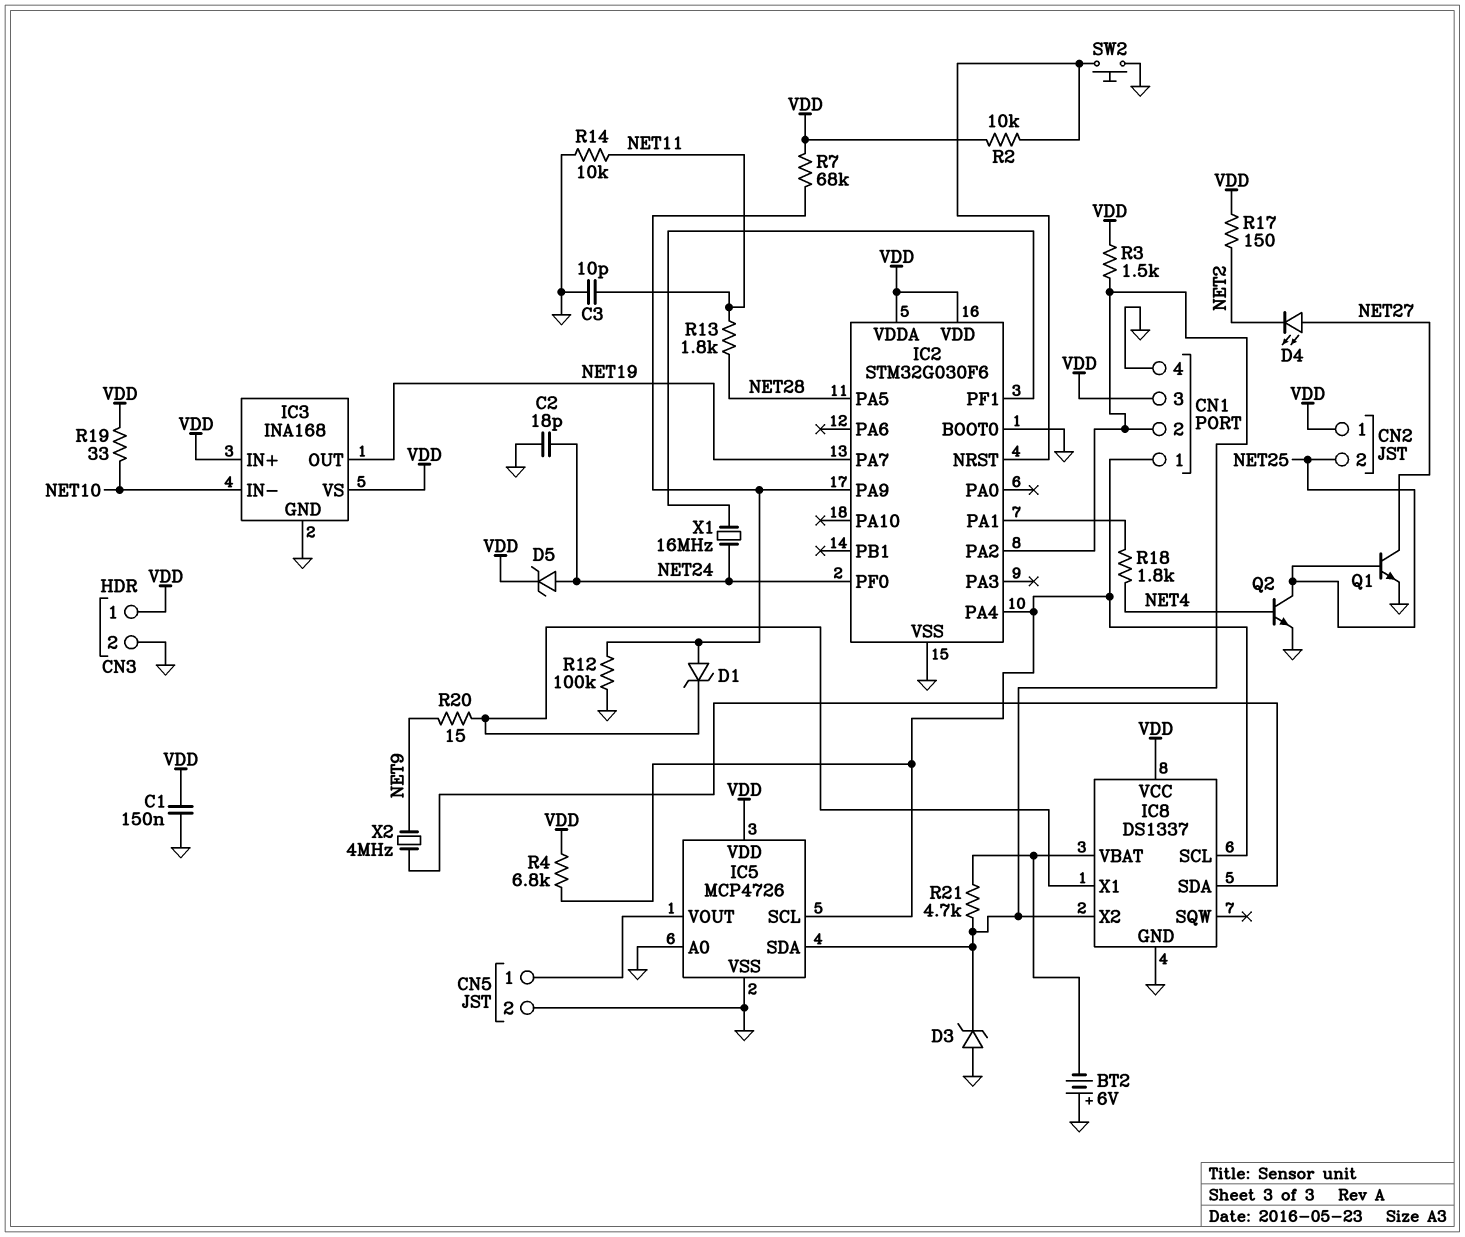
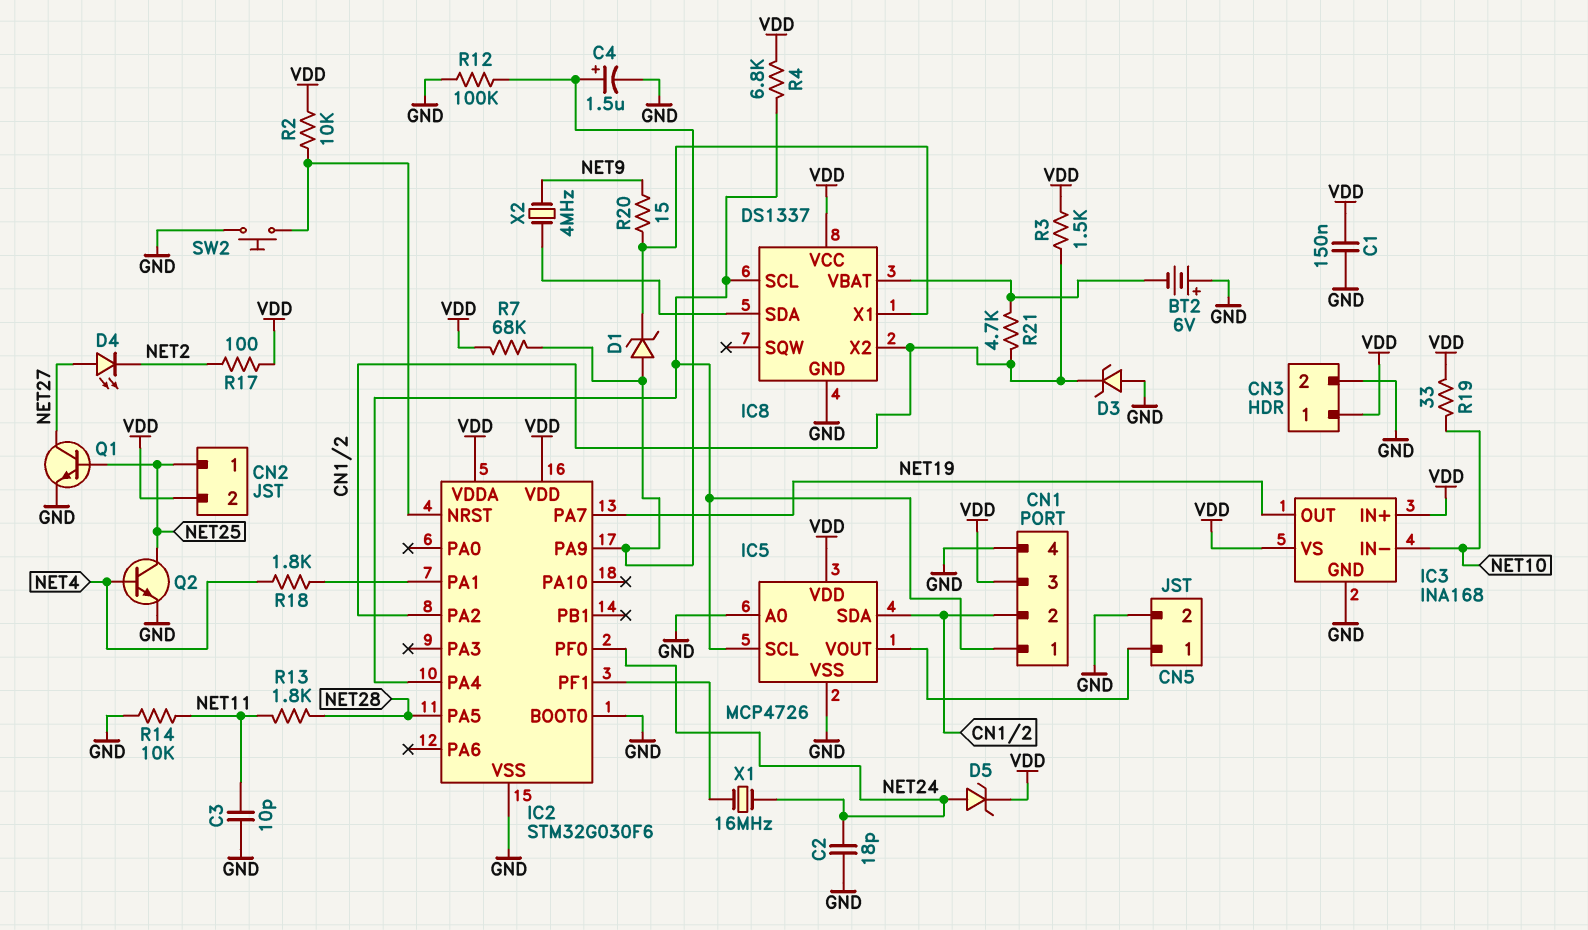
C4: none -> 1.5uF (plus IC2/PA9, minus GND)
CN2 pin 1: VDD -> NET25
CN2 pin 2: NET25 -> VDD
R17: 150 (NET2, VDD) -> 100 (NET2, VDD)

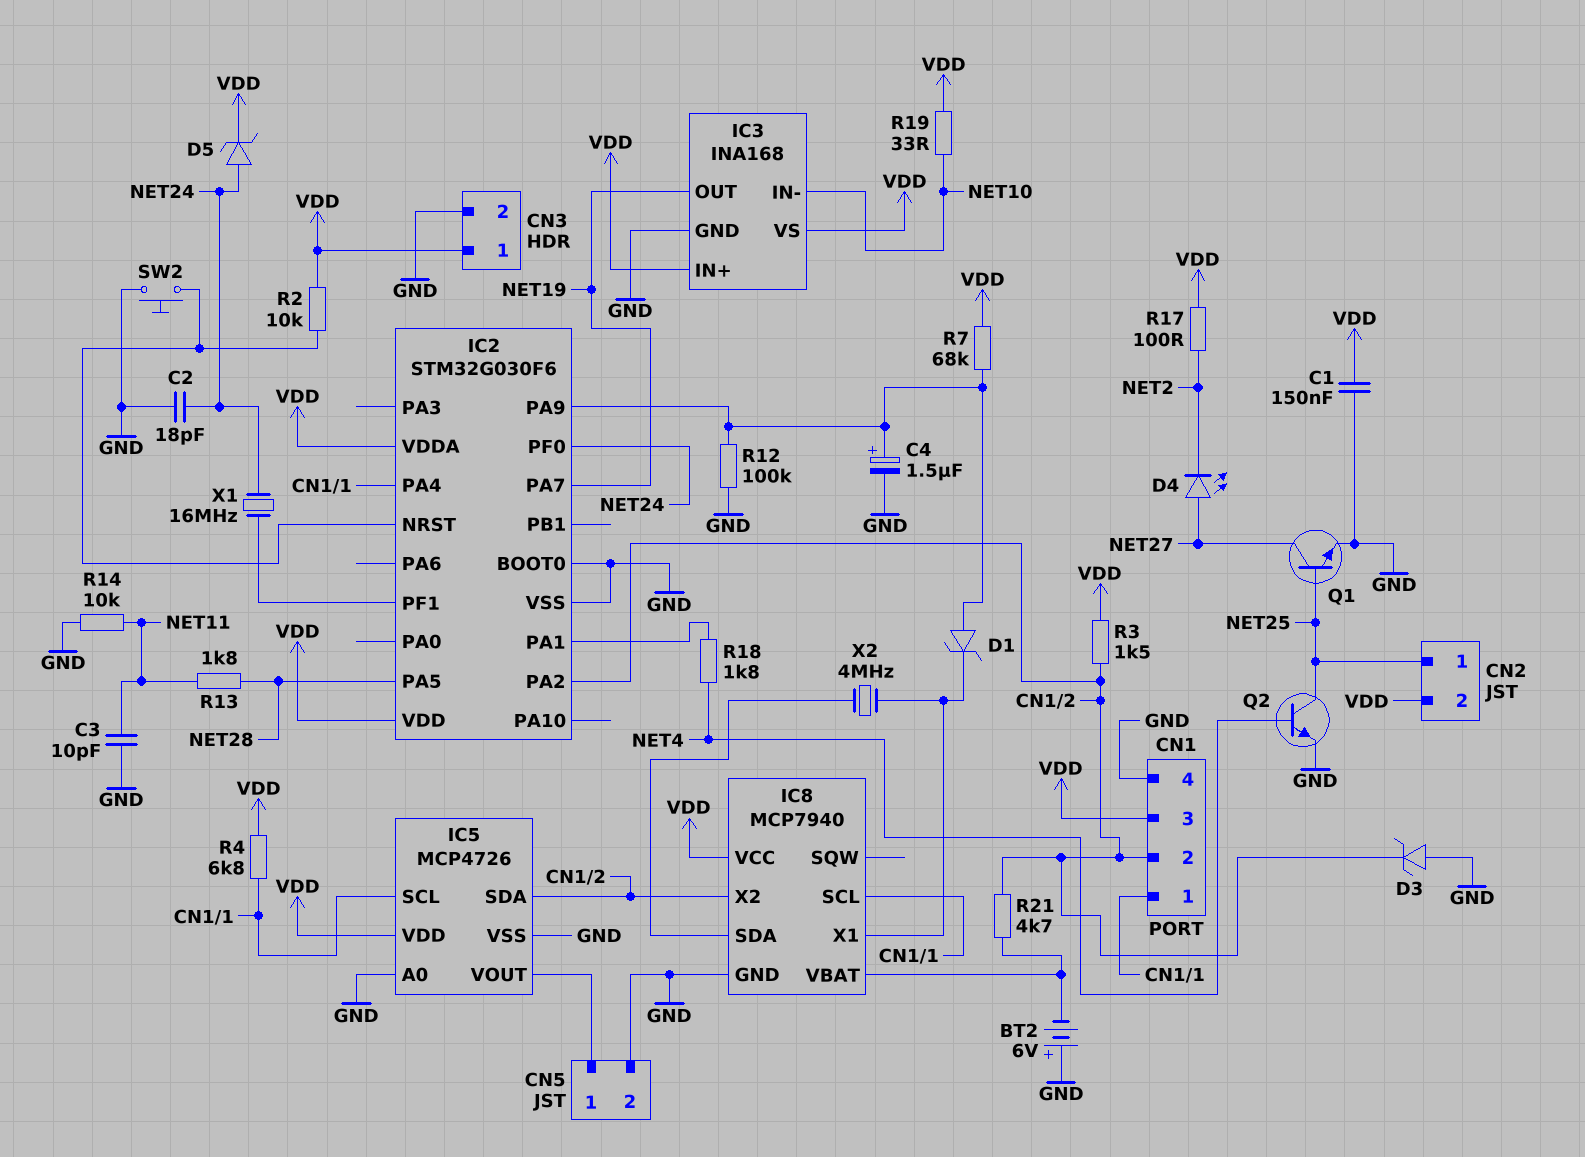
IC8: DS1337 -> MCP7940
R20: 15 (IC8/X1, NET9) -> none
X2: 4MHz (IC8/SDA, NET9) -> 4MHz (IC8/SDA, IC8/X1)

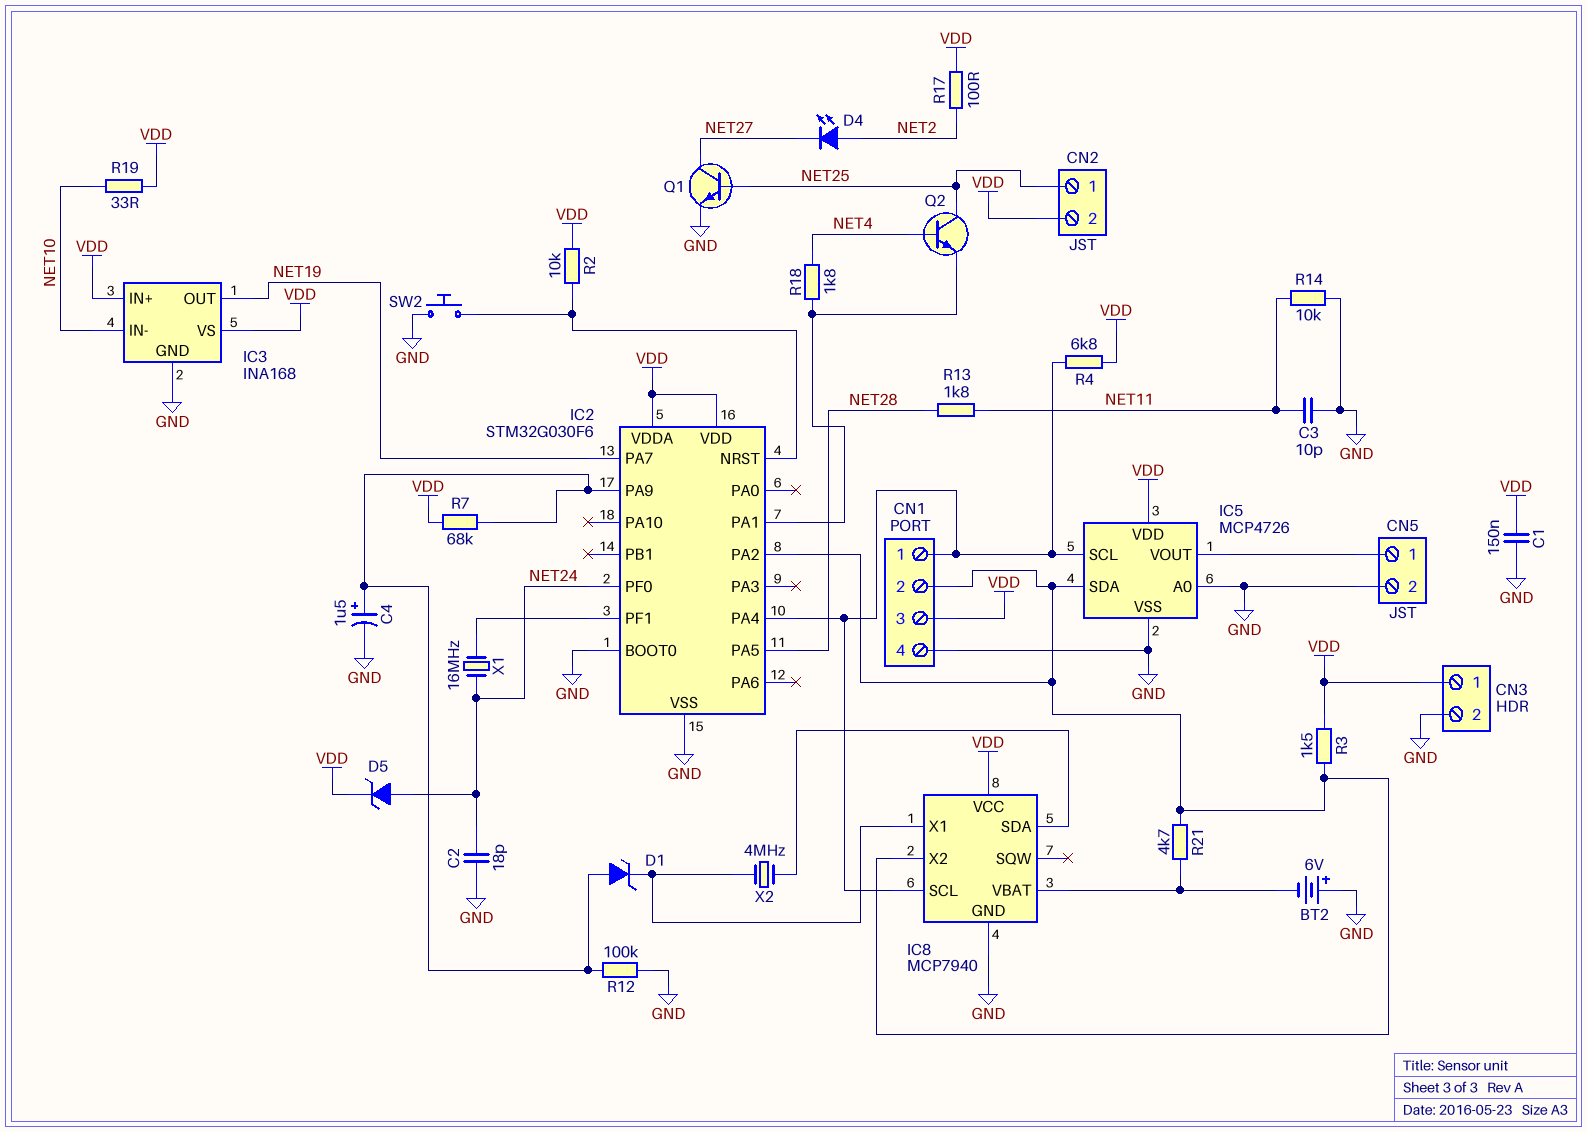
D3: zener (A GND, K CN1/2) -> none
D4: LED (A NET27, K NET2) -> LED (A NET2, K NET27)
Q2: NPN (B NET4, C NET25, E GND) -> NPN (B NET4, C NET25, E IC2/PA1)

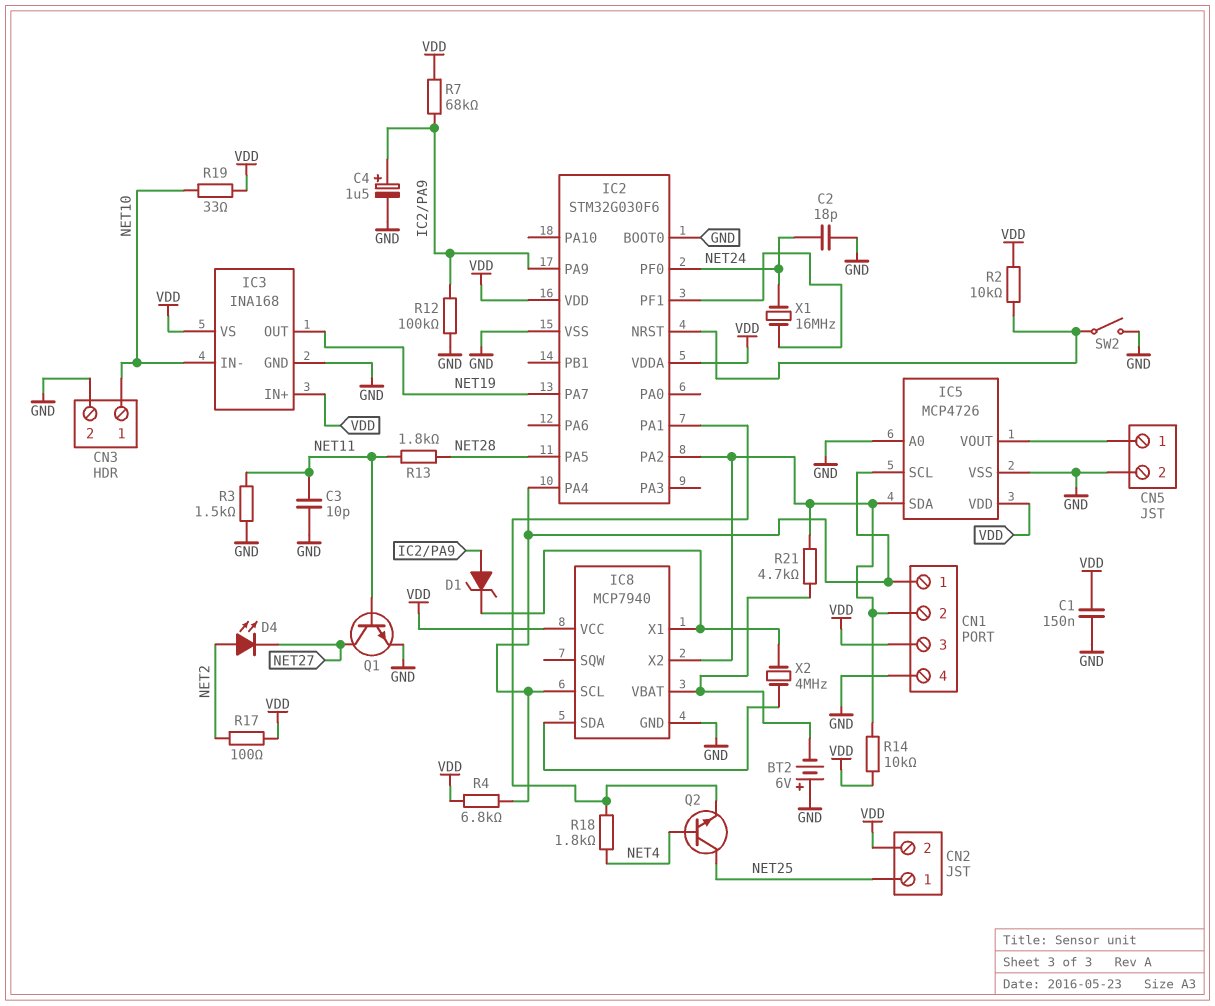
CN3 pin 1: VDD -> NET10
D5: zener (A NET24, K VDD) -> none
Q1: NPN (B NET25, C NET27, E GND) -> NPN (B NET11, C NET27, E GND)
R3: 1.5k (CN1/2, VDD) -> 1.5k (GND, NET11)
R14: 10k (GND, NET11) -> 10k (CN1/2, VDD)
SW2: button (GND, IC2/NRST) -> switch (GND, IC2/NRST)

